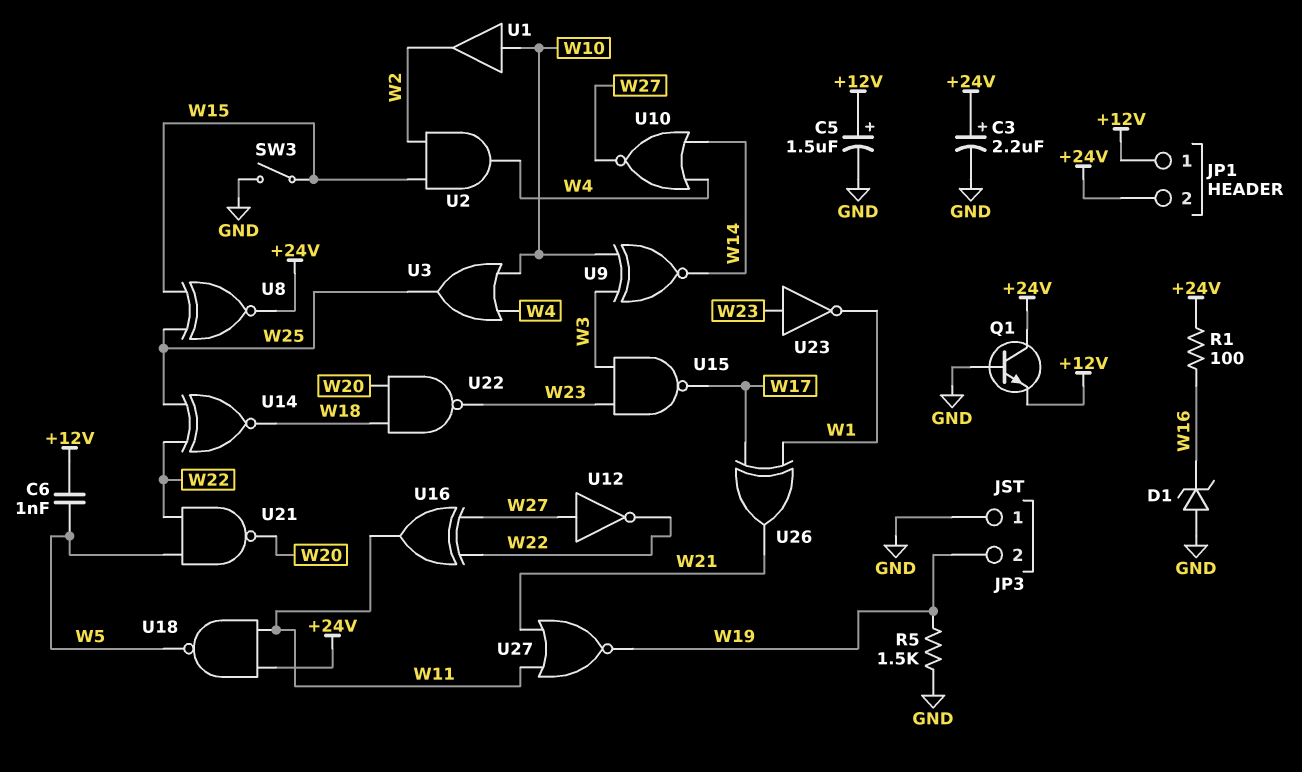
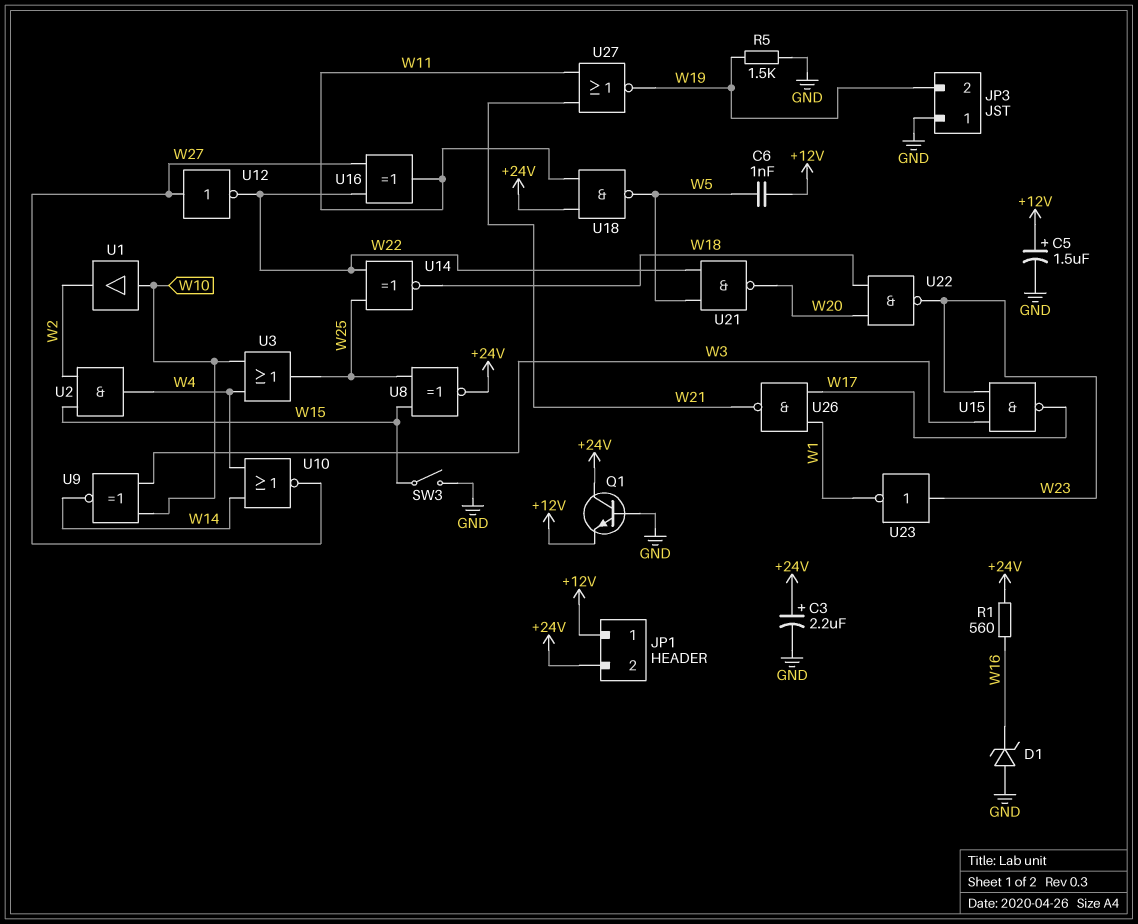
R1: 100 (+24V, W16) -> 560 (+24V, W16)
U26: XOR (in W1, in W17, out W21) -> NAND (in W1, in W17, out W21)

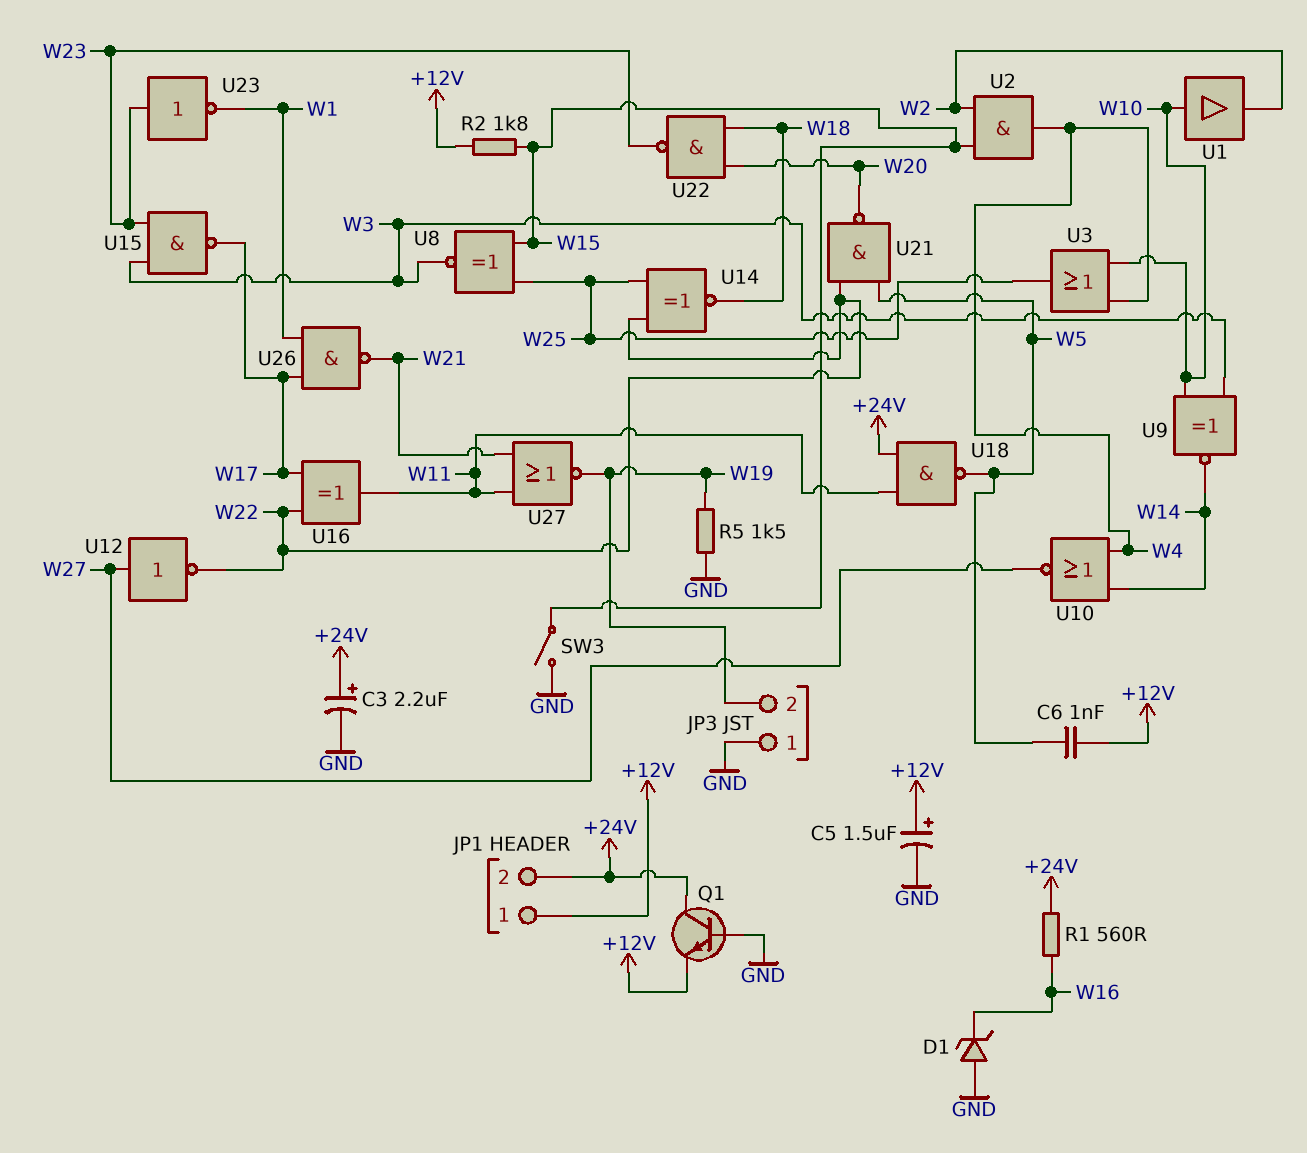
R2: none -> 1.8k (+12V, W15)
U8: XNOR (in W15, in W25, out +24V) -> XNOR (in W15, in W25, out W3)
U16: XOR (in W22, in W27, out W11) -> XOR (in W17, in W22, out W11)

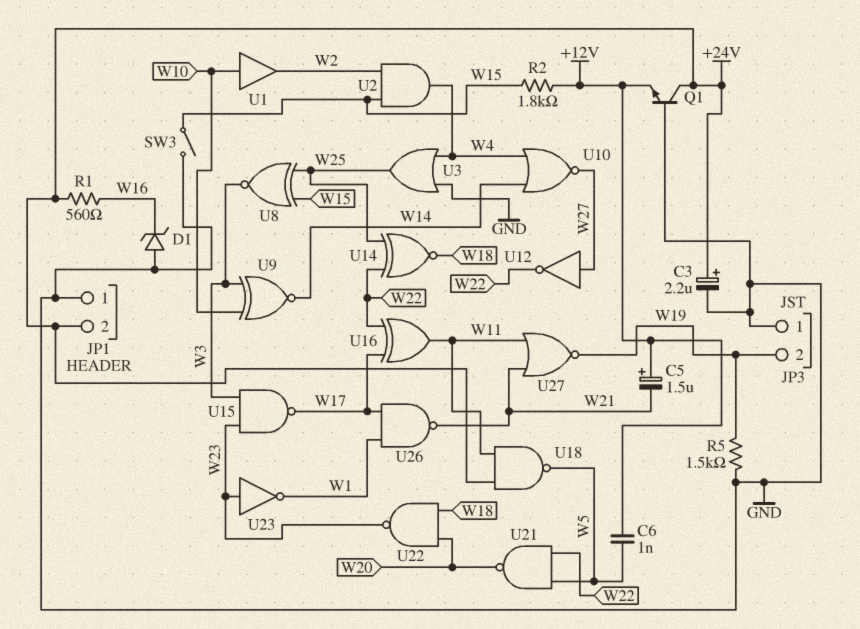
C5: 1.5uF (plus +12V, minus GND) -> 1.5uF (plus +12V, minus W21)
JP1 pin 1: +12V -> GND
U3: OR (in W4, in W10, out W25) -> OR (in GND, in W4, out W25)

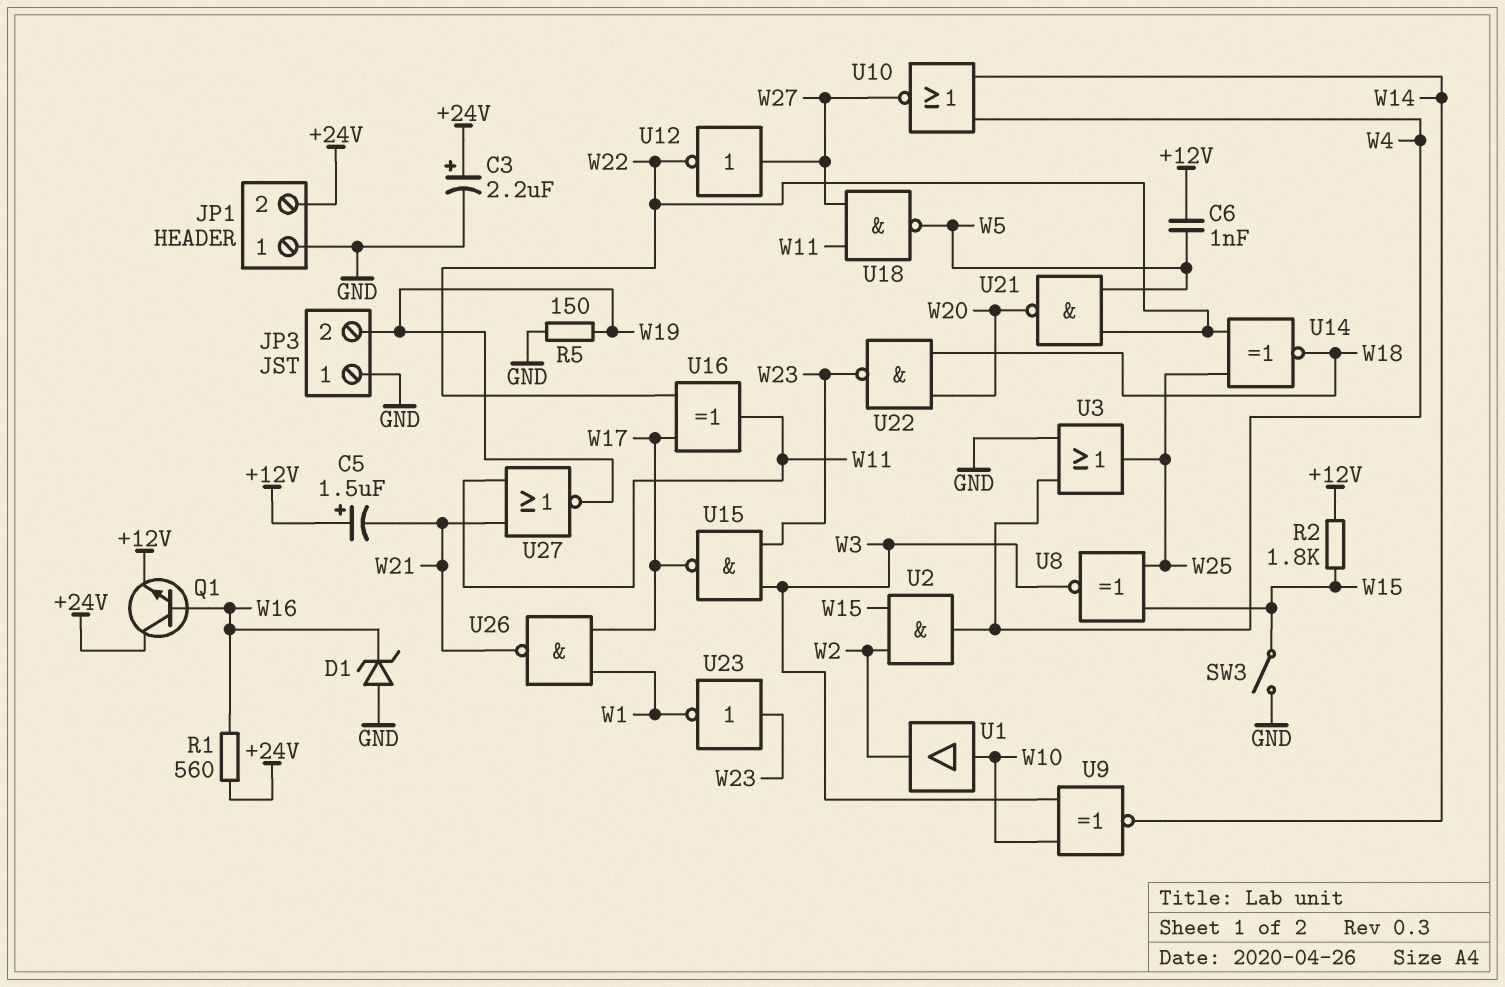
Q1: NPN (B GND, C +24V, E +12V) -> NPN (B W16, C +24V, E +12V)
R5: 1.5k (GND, W19) -> 150 (GND, W19)
U18: NAND (in +24V, in W11, out W5) -> NAND (in W11, in W27, out W5)

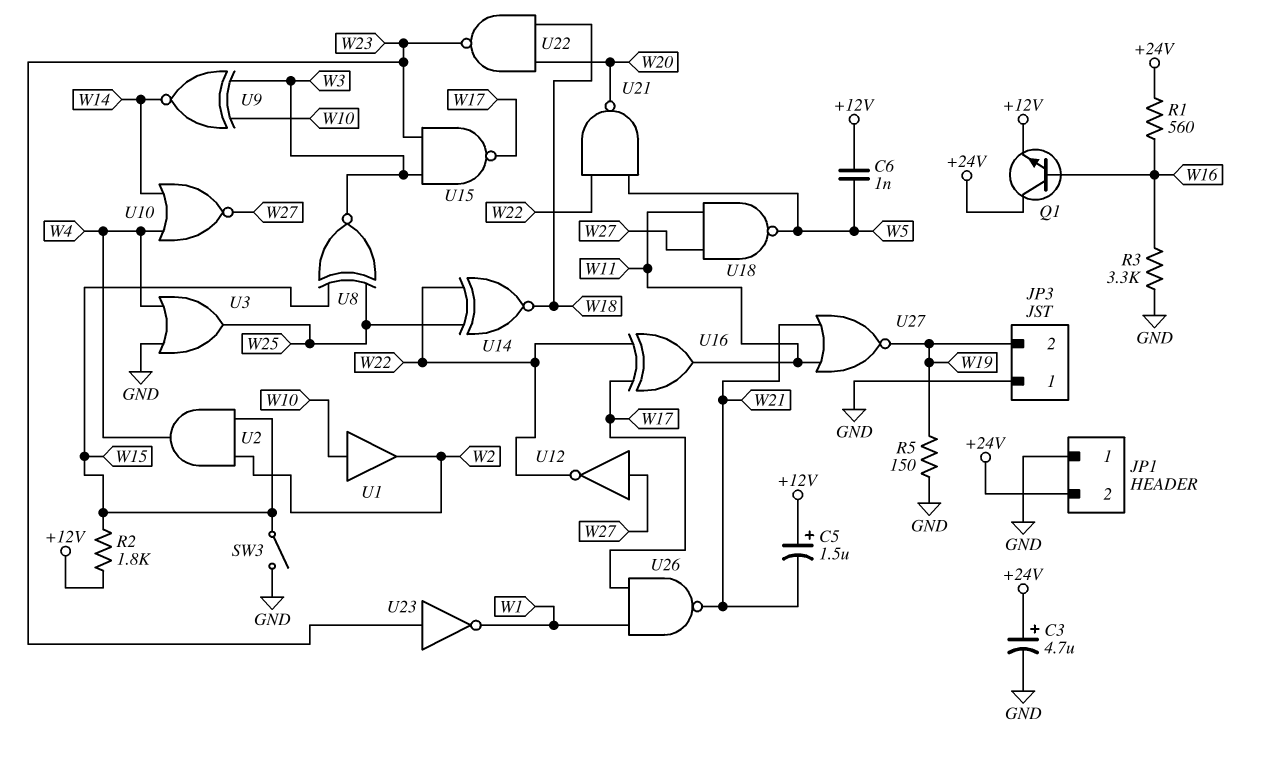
C3: 2.2uF (plus +24V, minus GND) -> 4.7uF (plus +24V, minus GND)
D1: zener (A GND, K W16) -> none
R3: none -> 3.3k (GND, W16)

